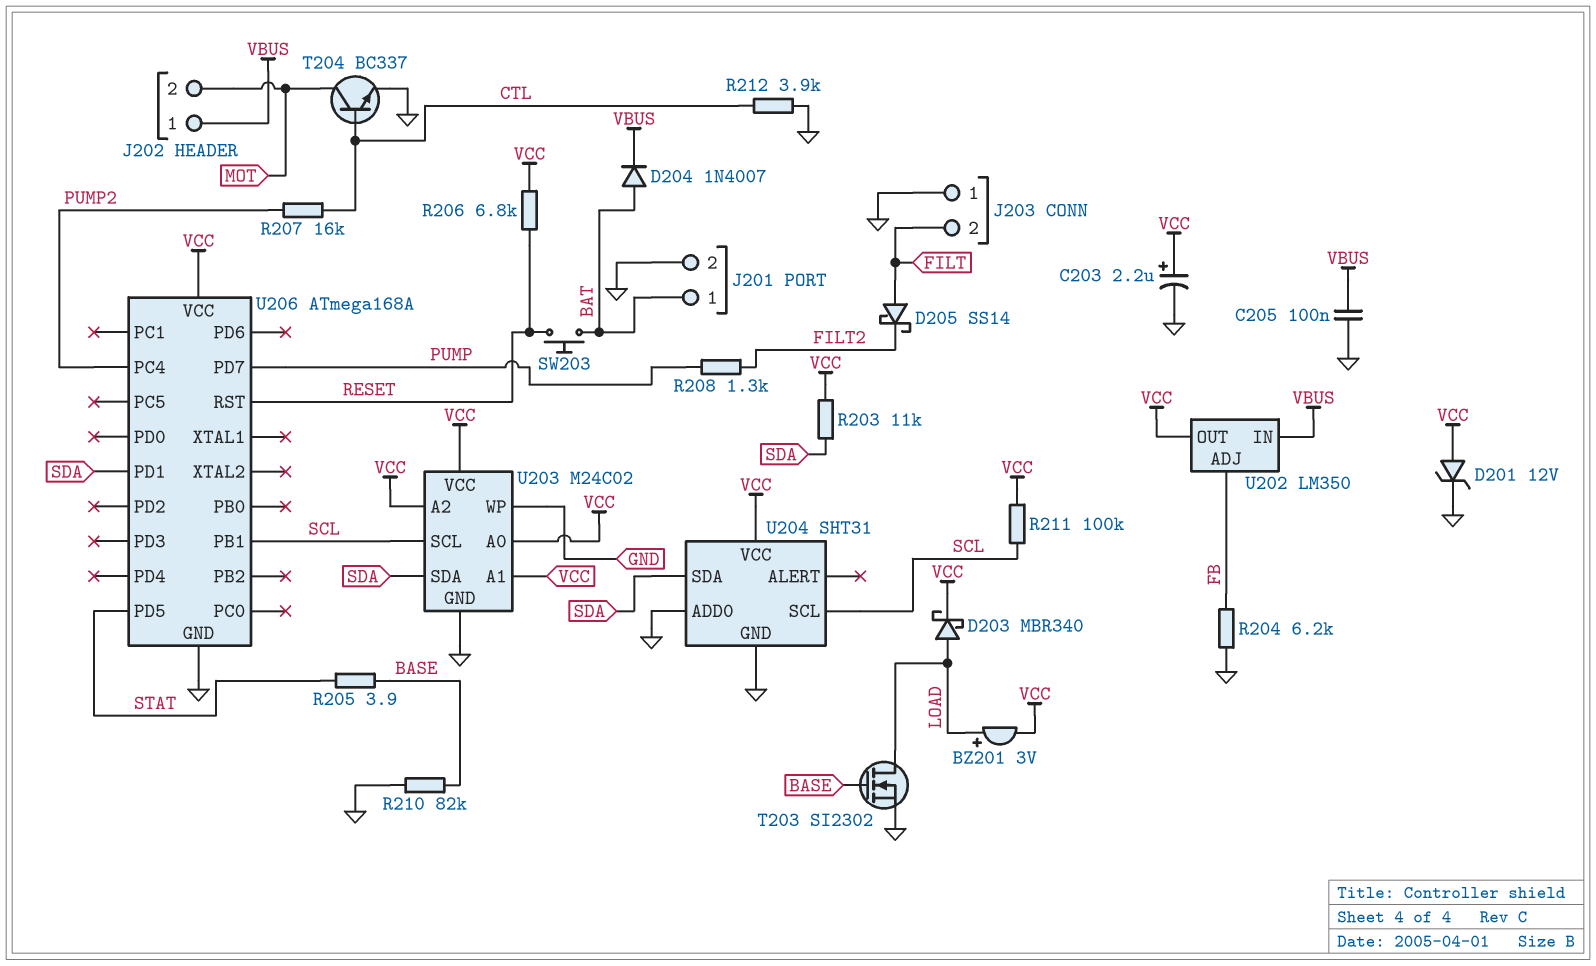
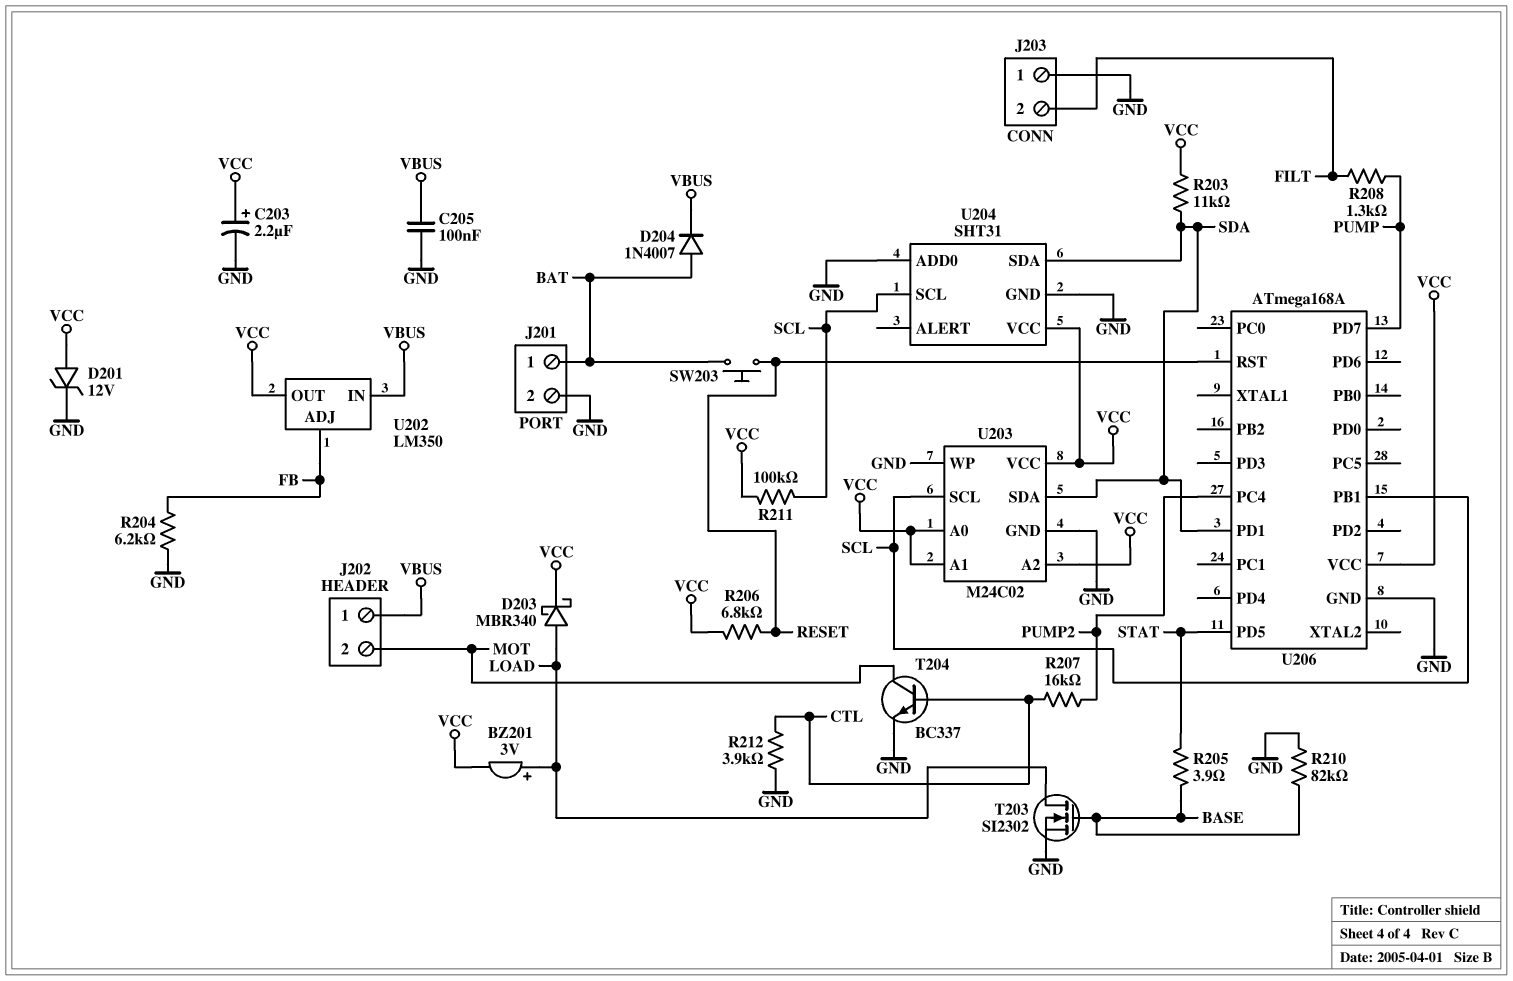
D205: schottky SS14 (A FILT, K FILT2) -> none
R208: 1.3k (FILT2, PUMP) -> 1.3k (FILT, PUMP)

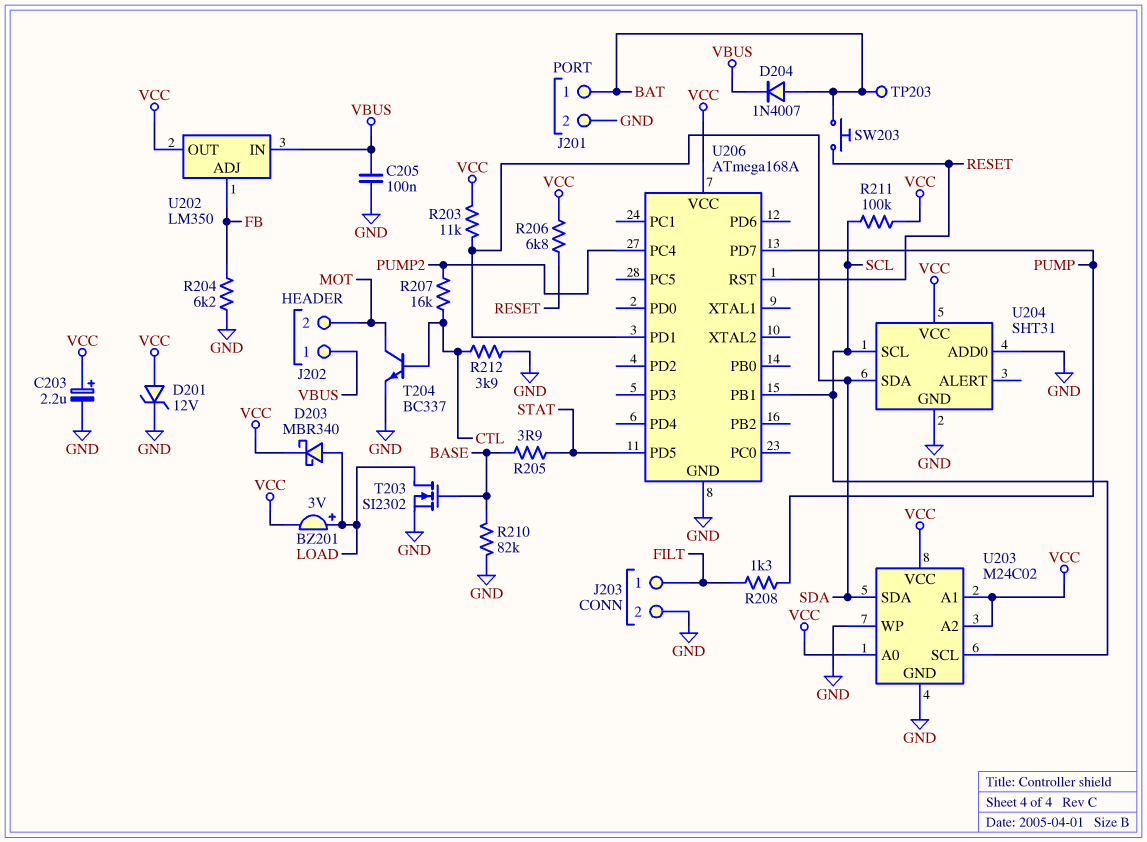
J203 pin 1: GND -> FILT
J203 pin 2: FILT -> GND
TP203: none -> test point (BAT)

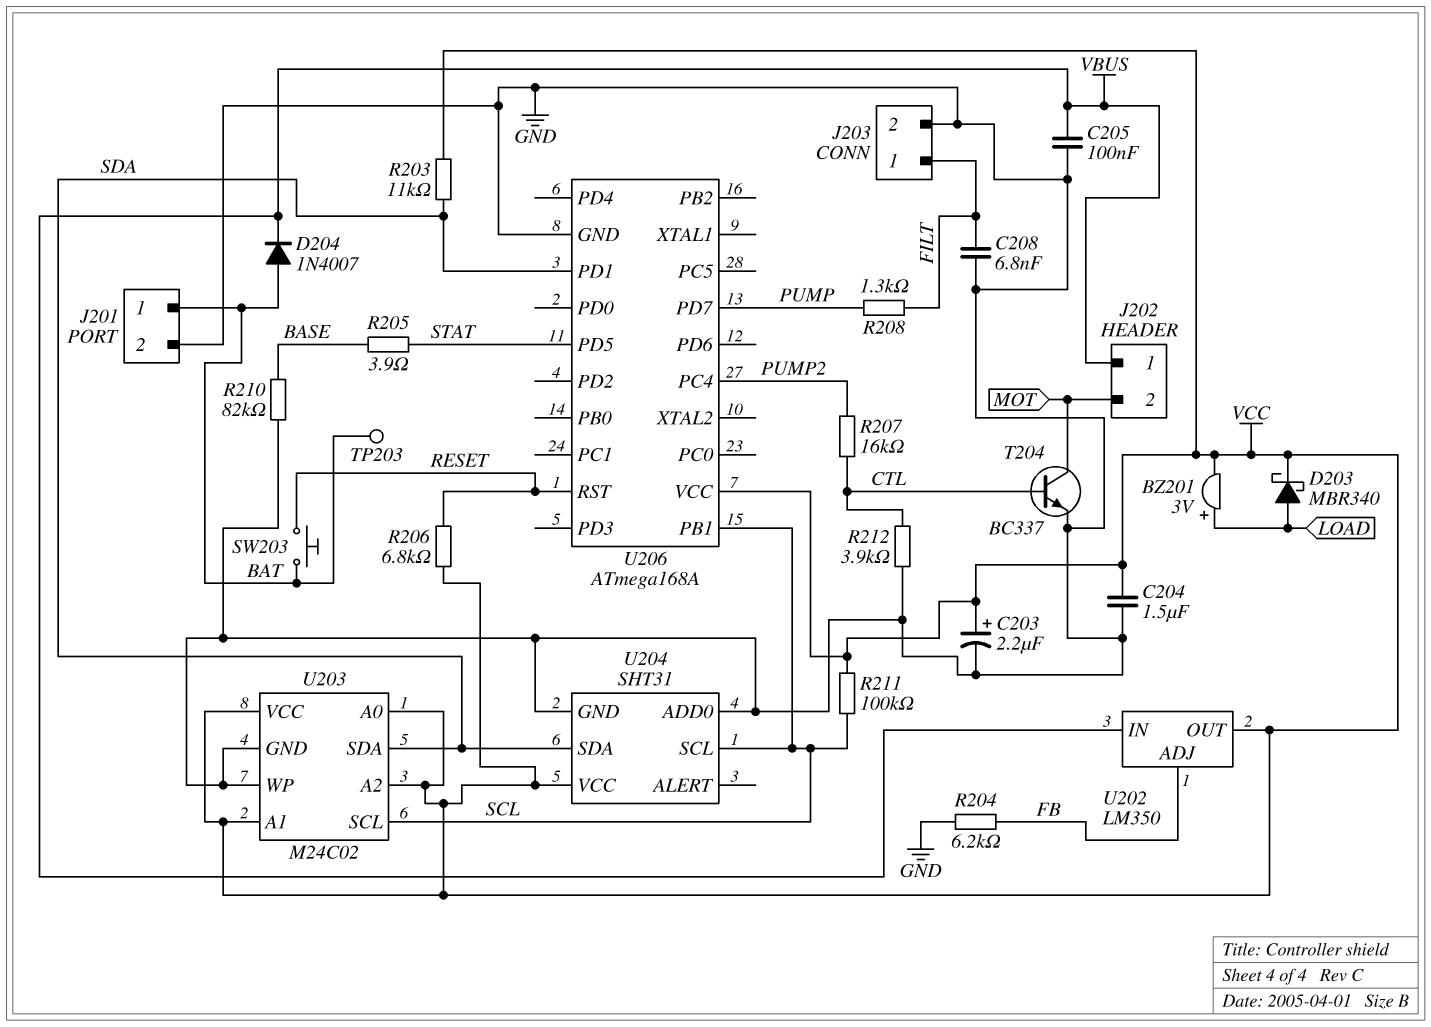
C204: none -> 1.5uF (GND, VCC)
C208: none -> 6.8nF (FILT, GND)
D201: zener 12V (A VCC, K GND) -> none
T203: NMOS SI2302 (G BASE, D LOAD, S GND) -> none

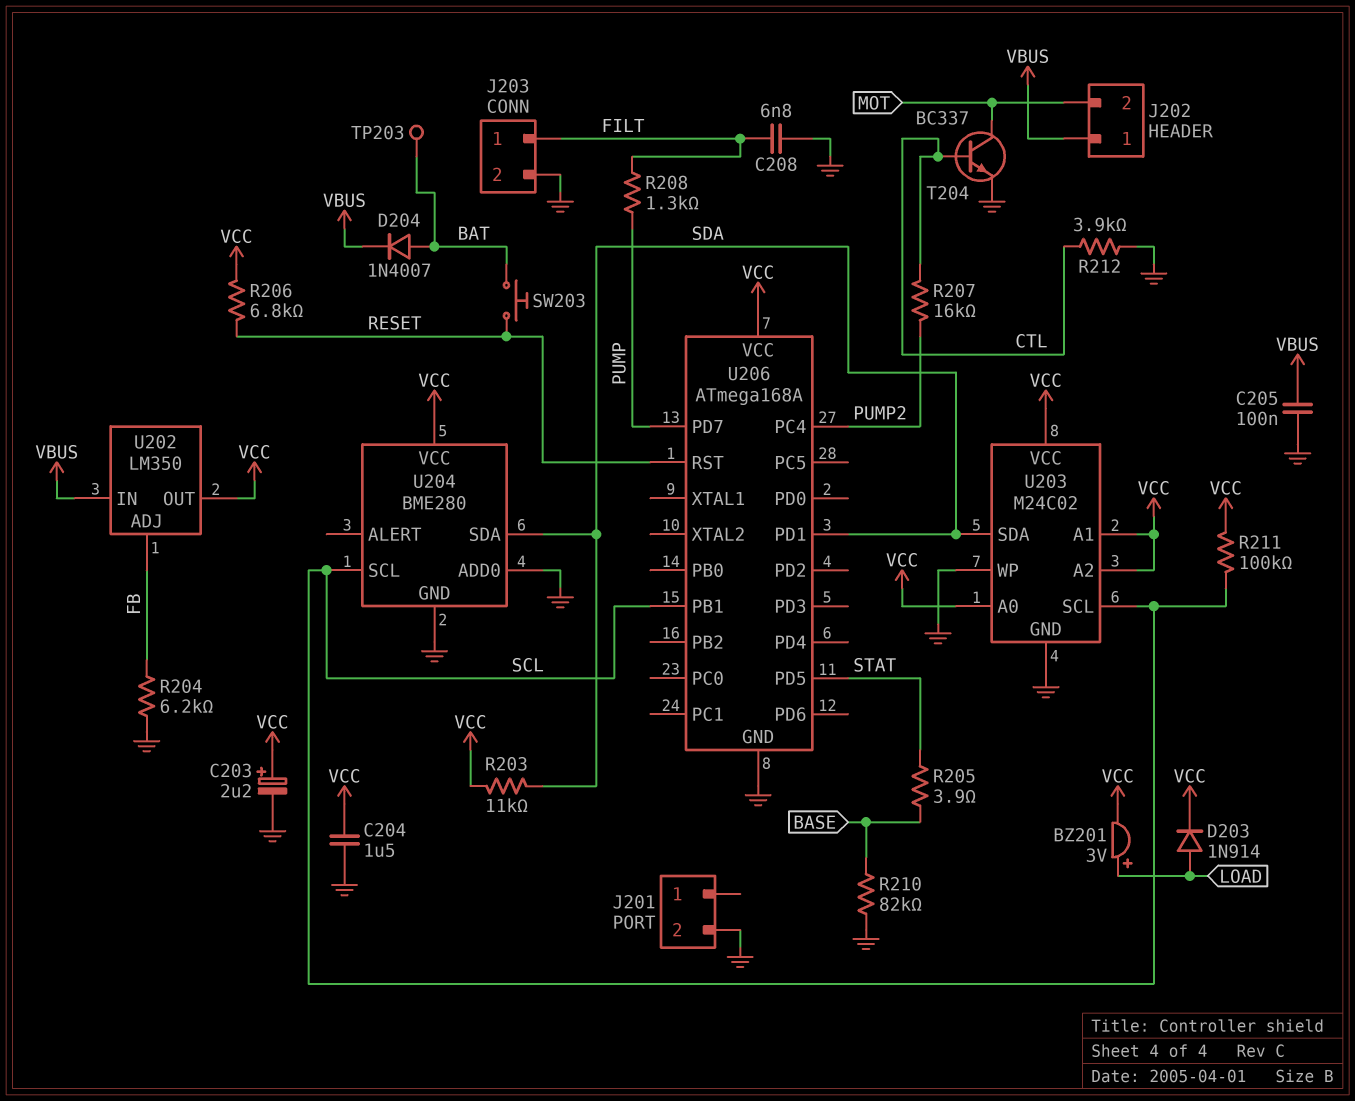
D203: schottky MBR340 (A LOAD, K VCC) -> diode 1N914 (A LOAD, K VCC)
J201 pin 1: BAT -> none
U204: SHT31 -> BME280

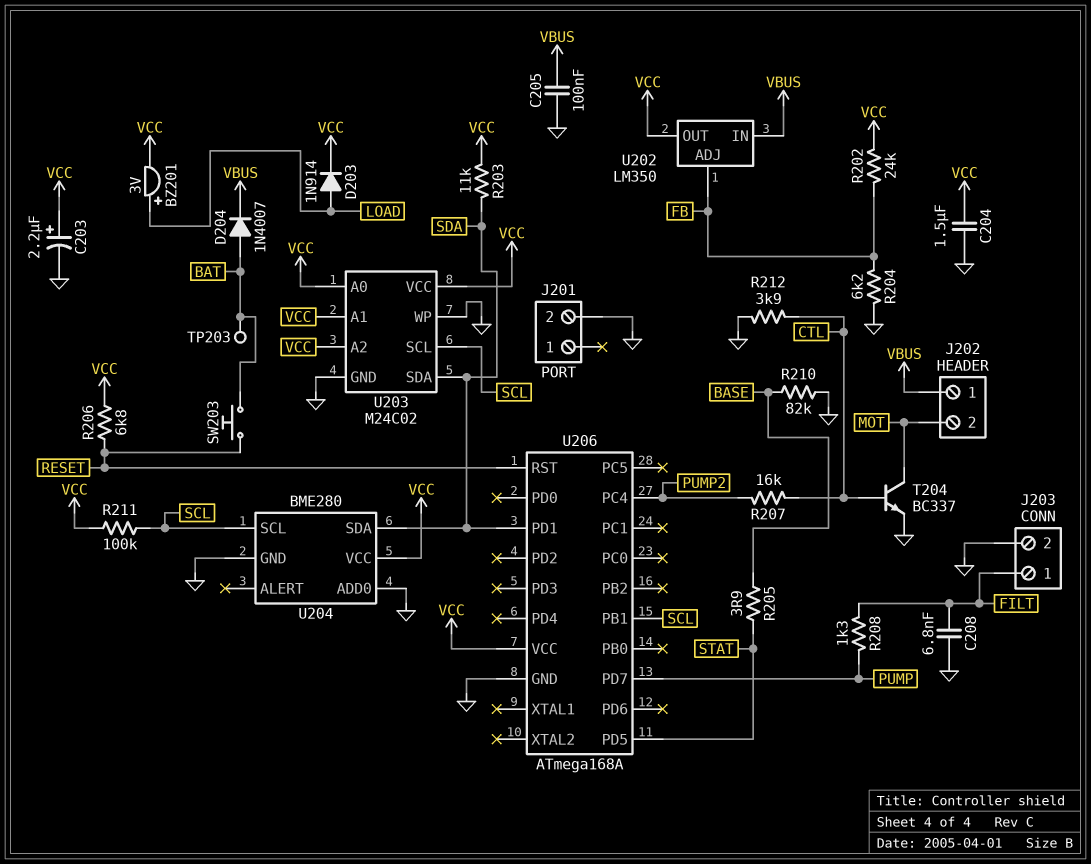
R202: none -> 24k (FB, VCC)

